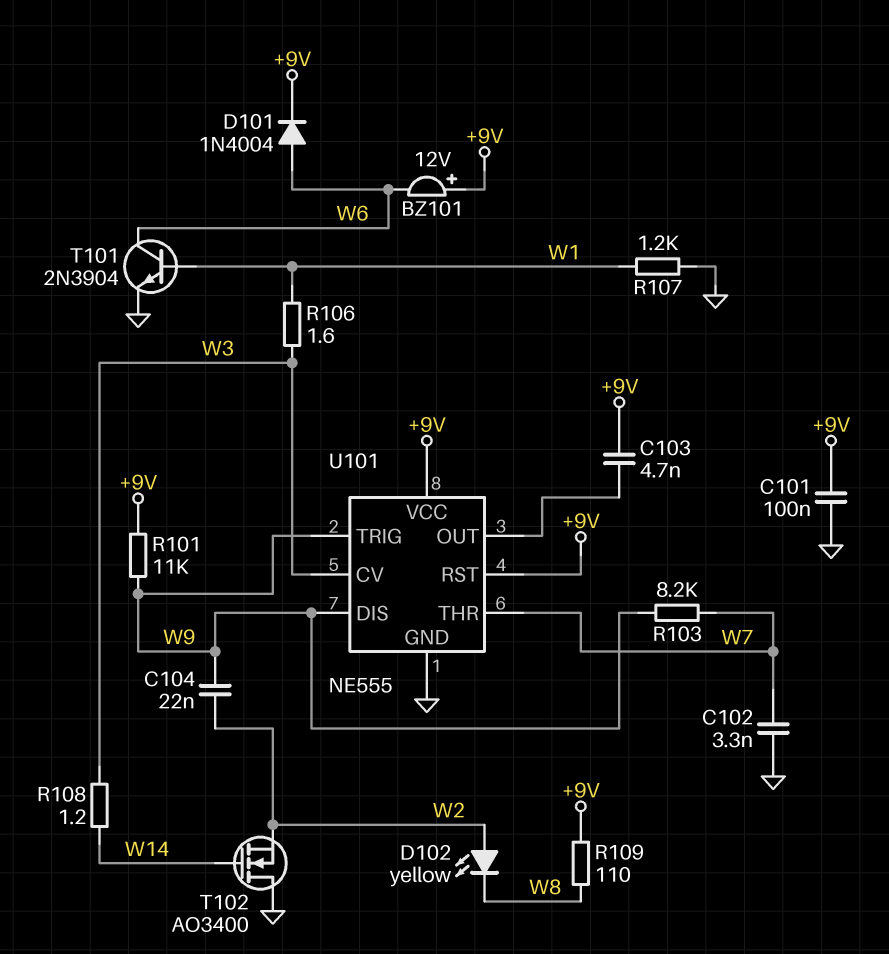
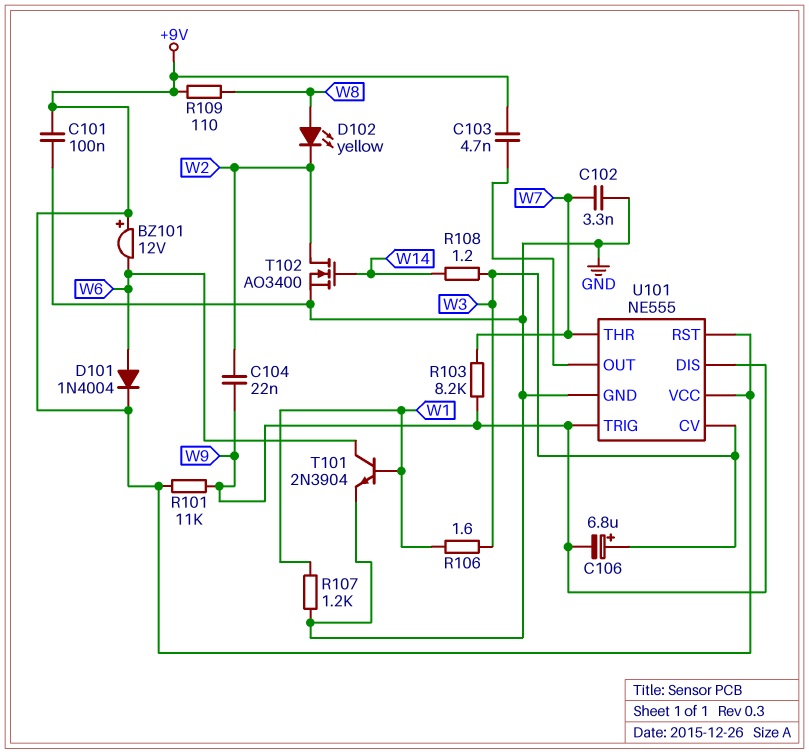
C106: none -> 6.8uF (plus W3, minus W9)
D102: LED yellow (A W2, K W8) -> LED yellow (A W8, K W2)
T102: NMOS AO3400 (G W14, D GND, S W2) -> NMOS AO3400 (G W14, D W2, S GND)

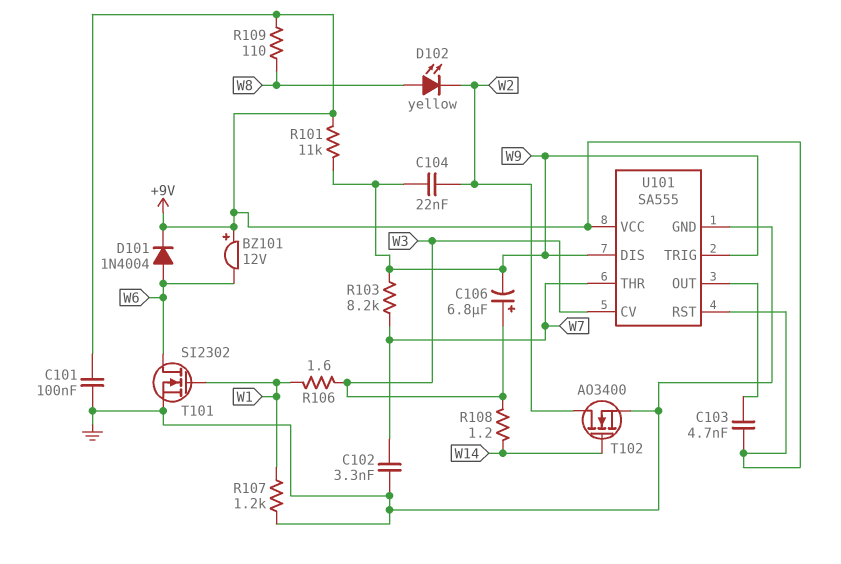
T101: NPN 2N3904 (B W1, C W6, E GND) -> NMOS SI2302 (G W1, D W6, S GND)
U101: NE555 -> SA555

